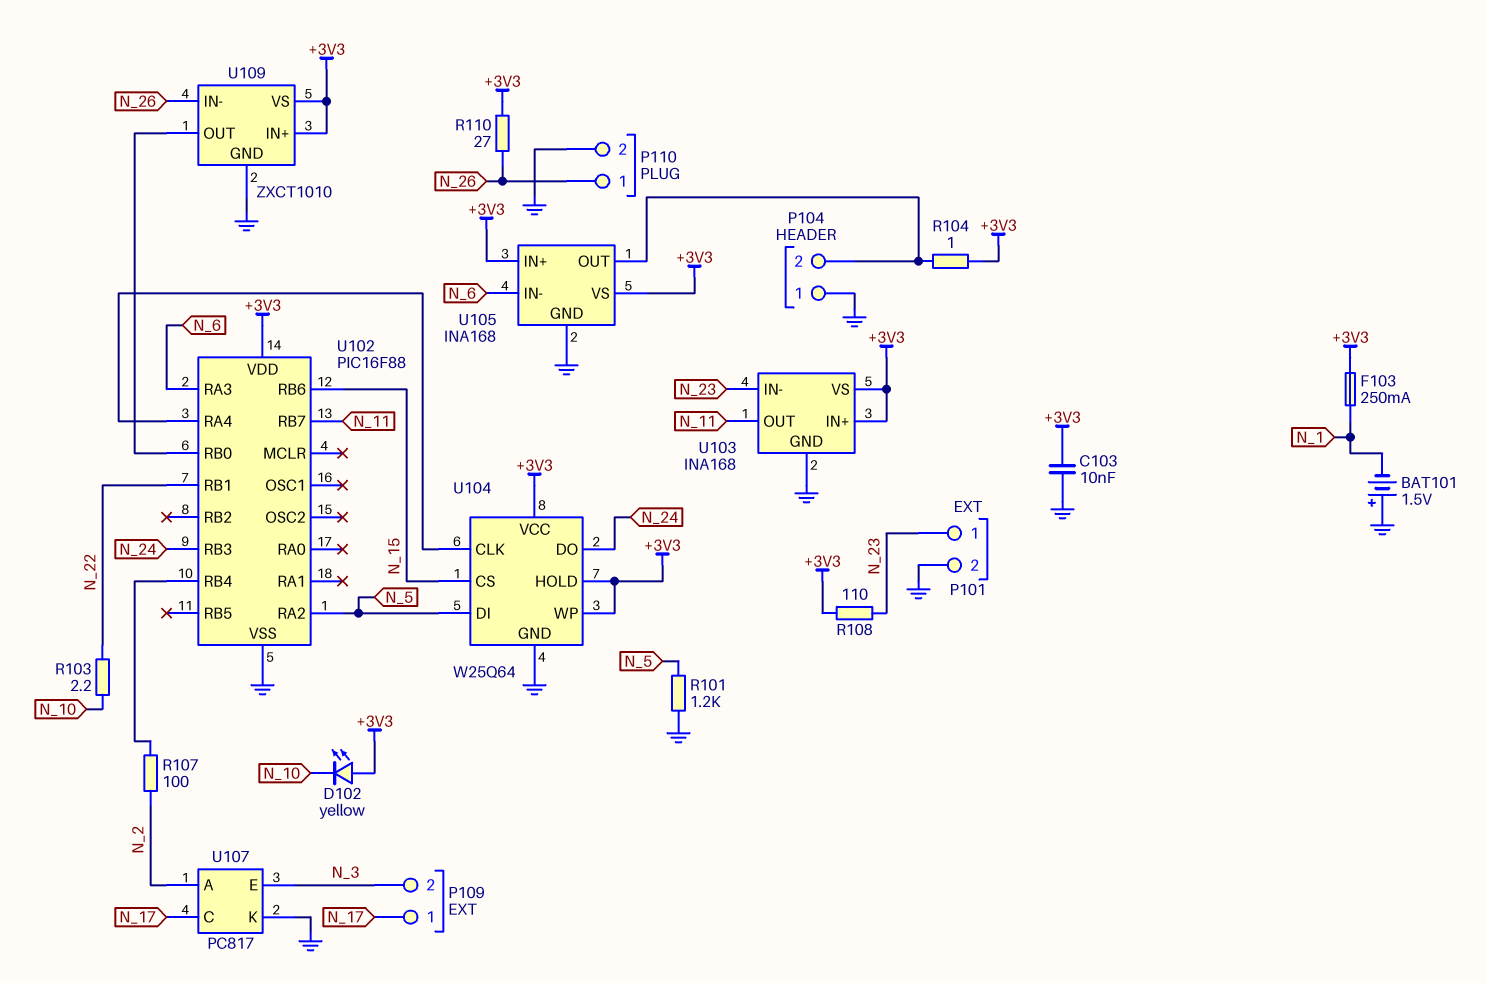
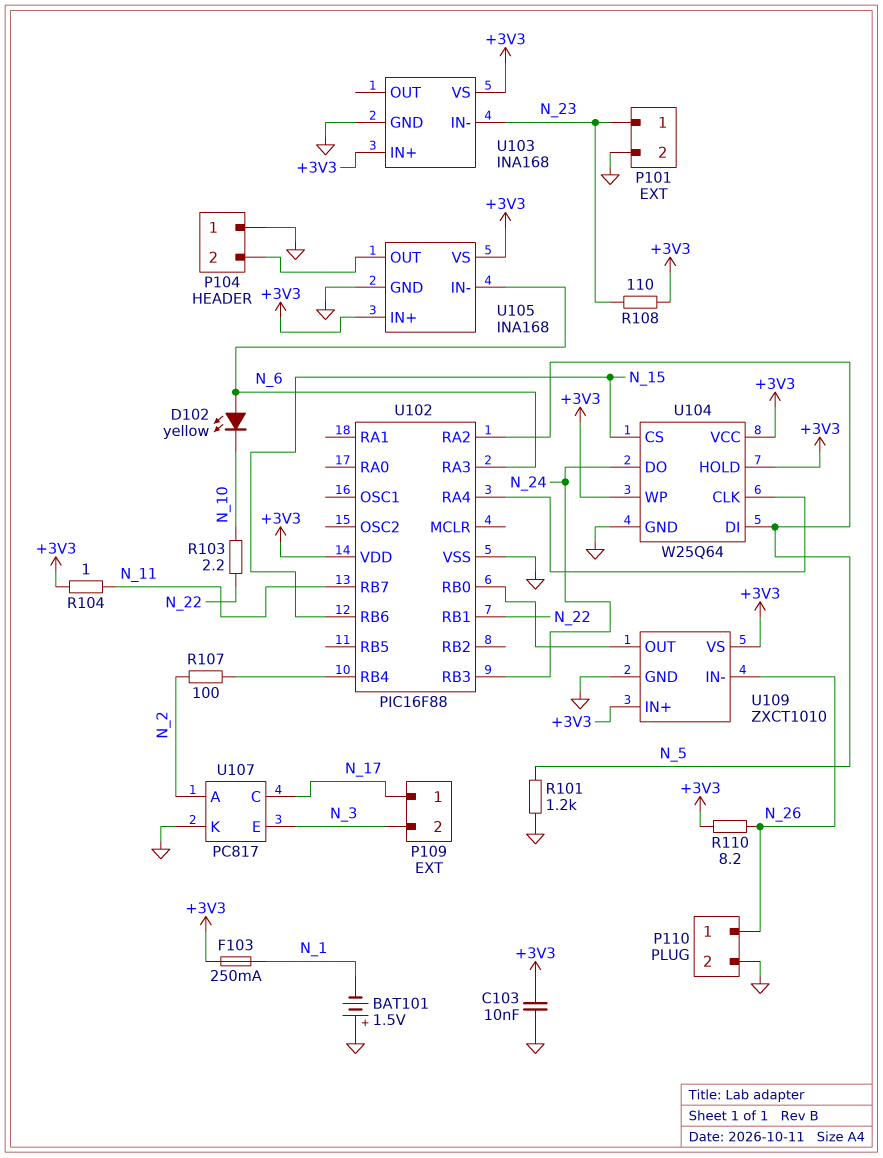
D102: LED yellow (A +3V3, K N_10) -> LED yellow (A N_6, K N_10)
R104: 1 (+3V3, P104/2) -> 1 (+3V3, N_11)
R110: 27 (+3V3, N_26) -> 8.2 (+3V3, N_26)
U103 pin OUT: N_11 -> none

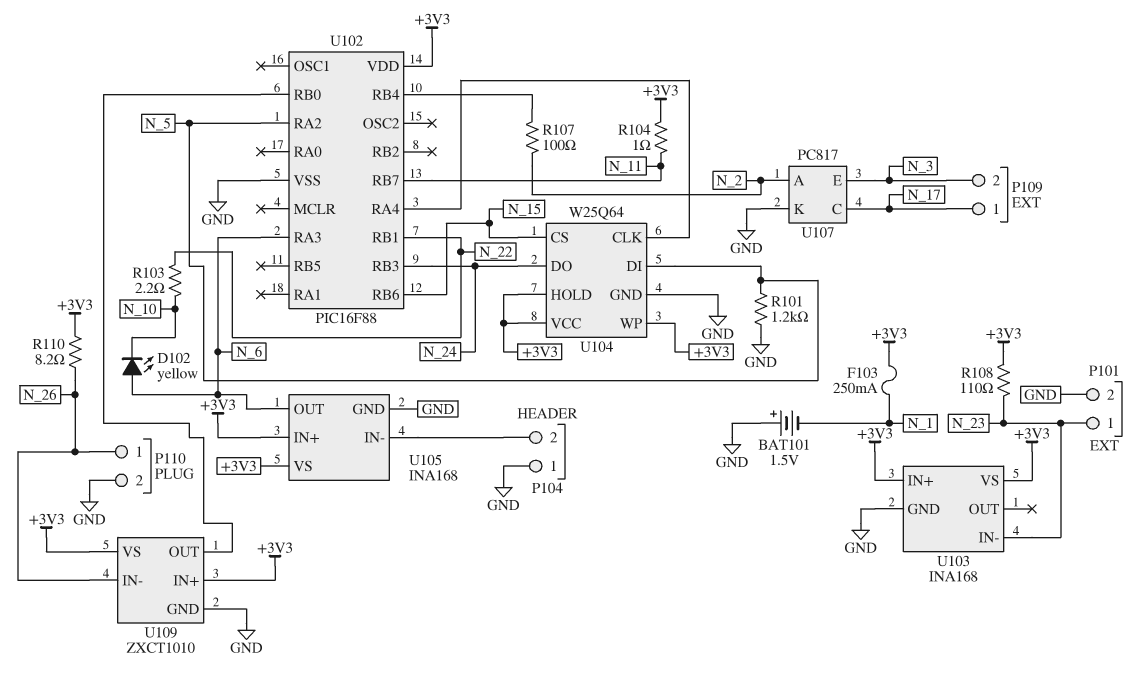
C103: 10nF (+3V3, GND) -> none
U105 pin IN-: N_6 -> P104/2
U105 pin OUT: P104/2 -> N_6

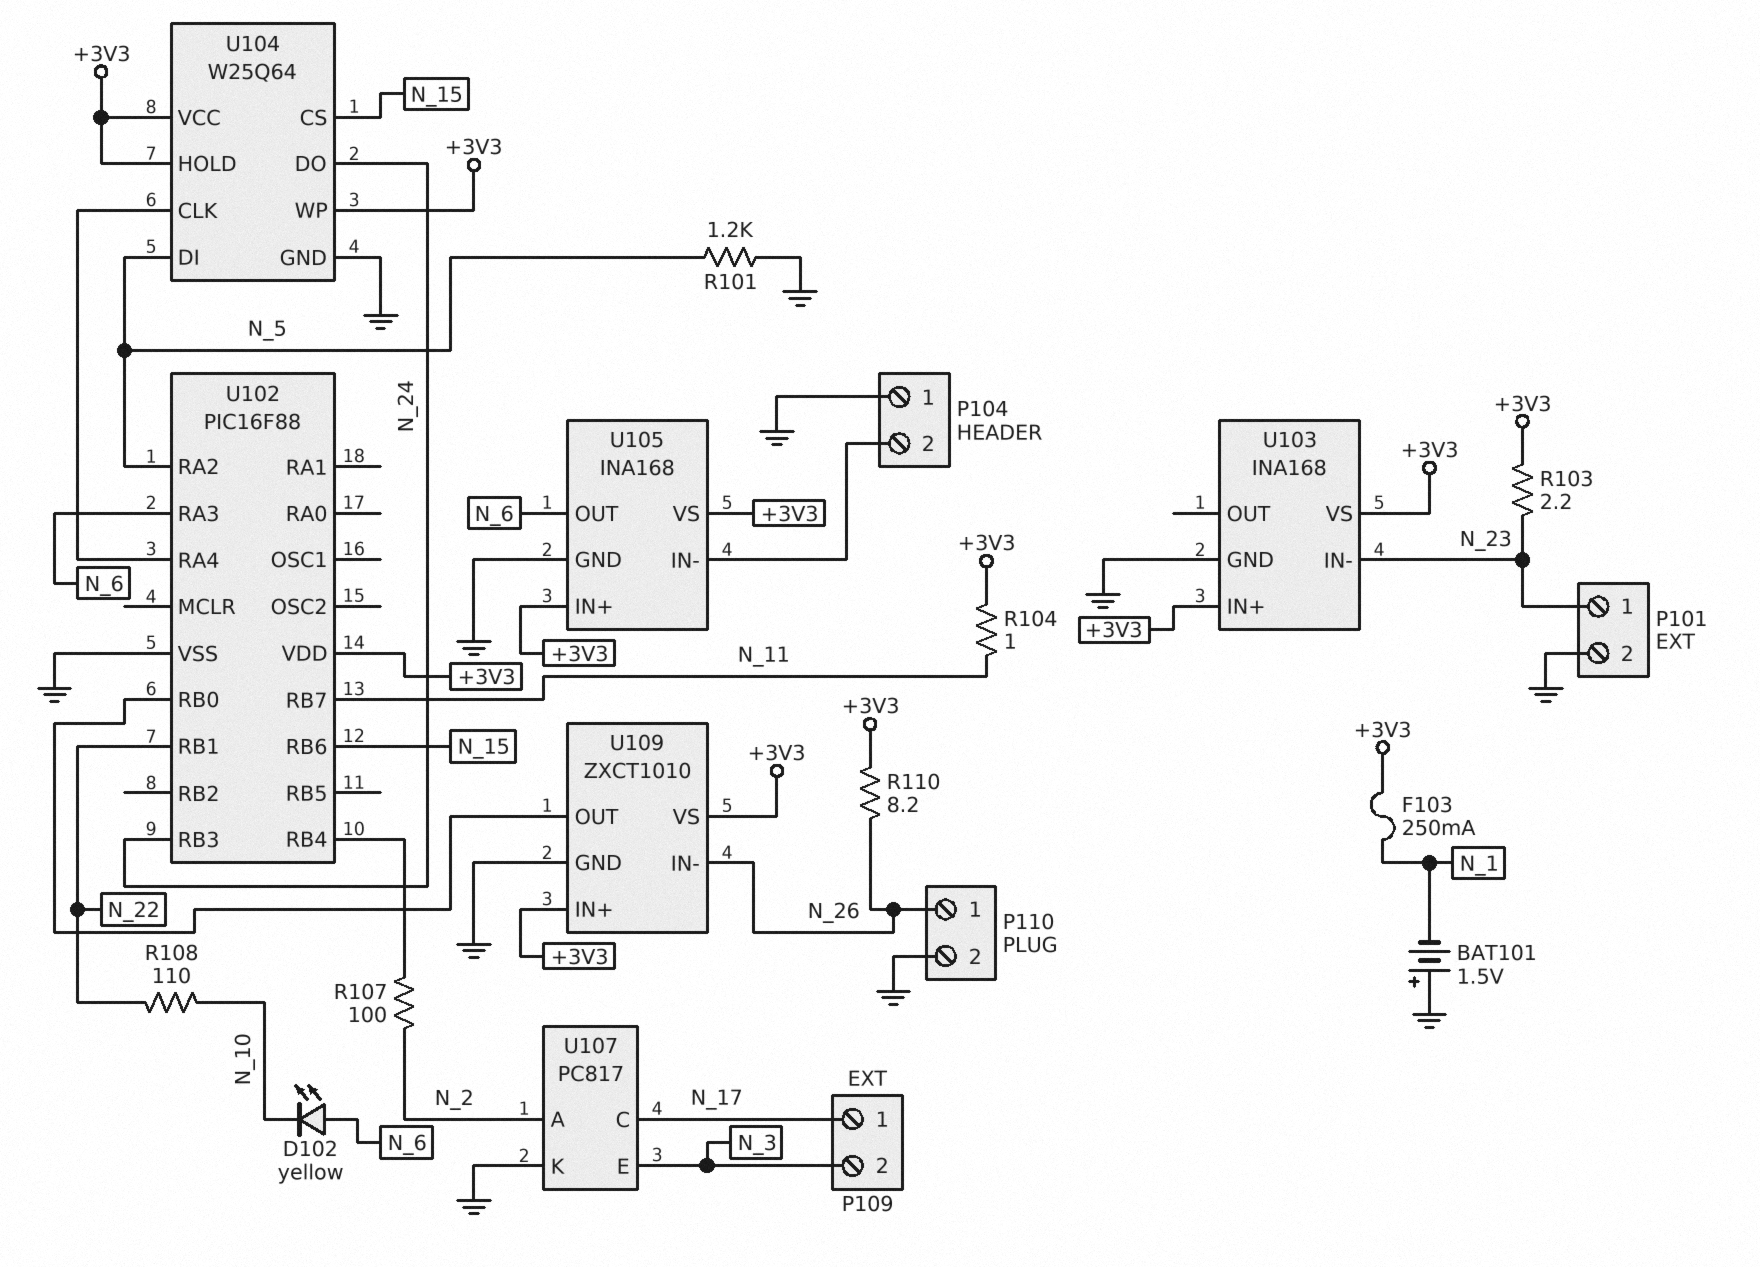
R103: 2.2 (N_10, N_22) -> 2.2 (+3V3, N_23)
R108: 110 (+3V3, N_23) -> 110 (N_10, N_22)

